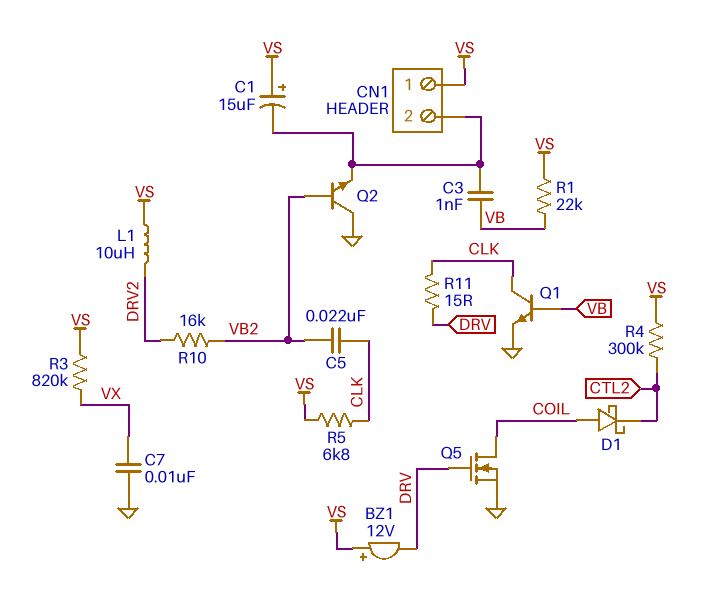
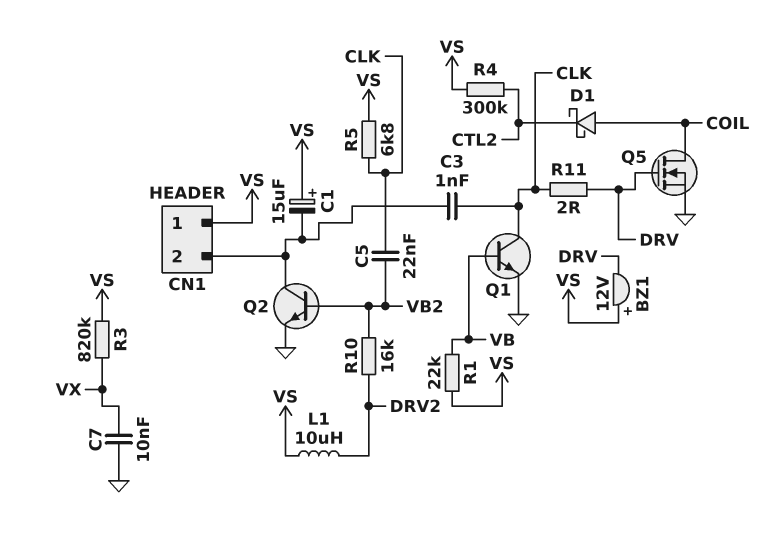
C3: 1nF (CN1/2, VB) -> 1nF (CLK, CN1/2)
Q2: NPN (B VB2, C GND, E CN1/2) -> NPN (B VB2, C CN1/2, E GND)
R11: 15 (CLK, DRV) -> 2 (CLK, DRV)

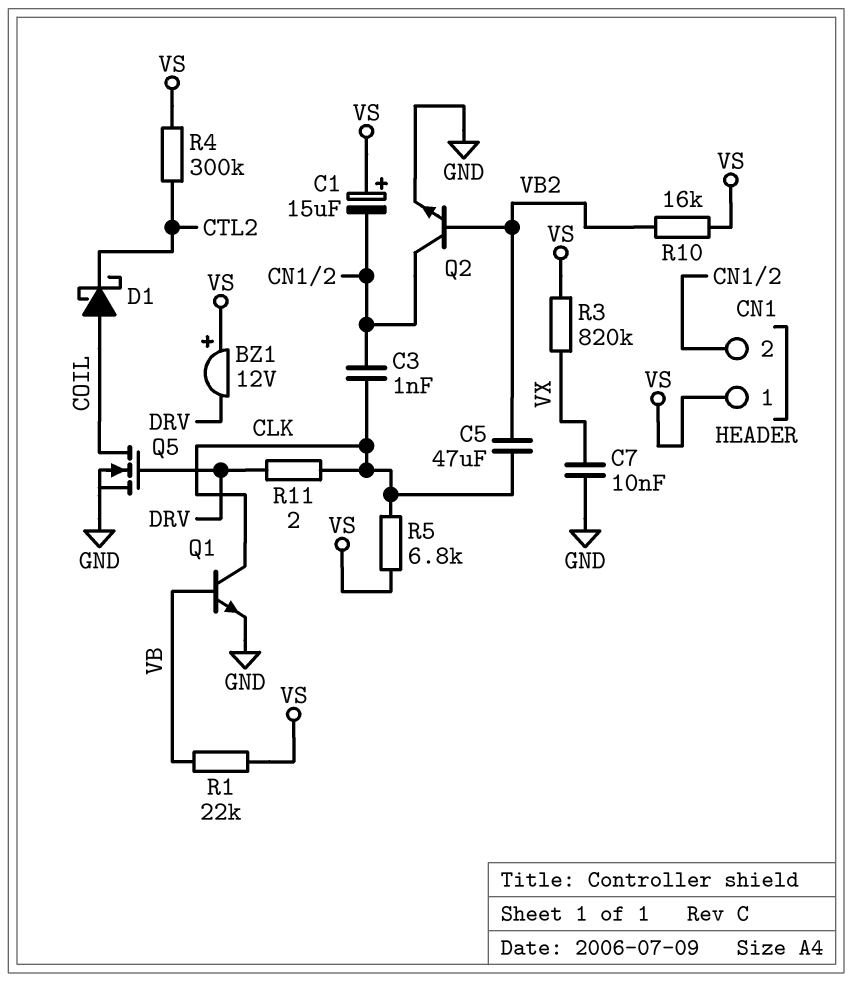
C5: 22nF (CLK, VB2) -> 47uF (CLK, VB2)
L1: 10uH (DRV2, VS) -> none
R10: 16k (DRV2, VB2) -> 16k (VB2, VS)

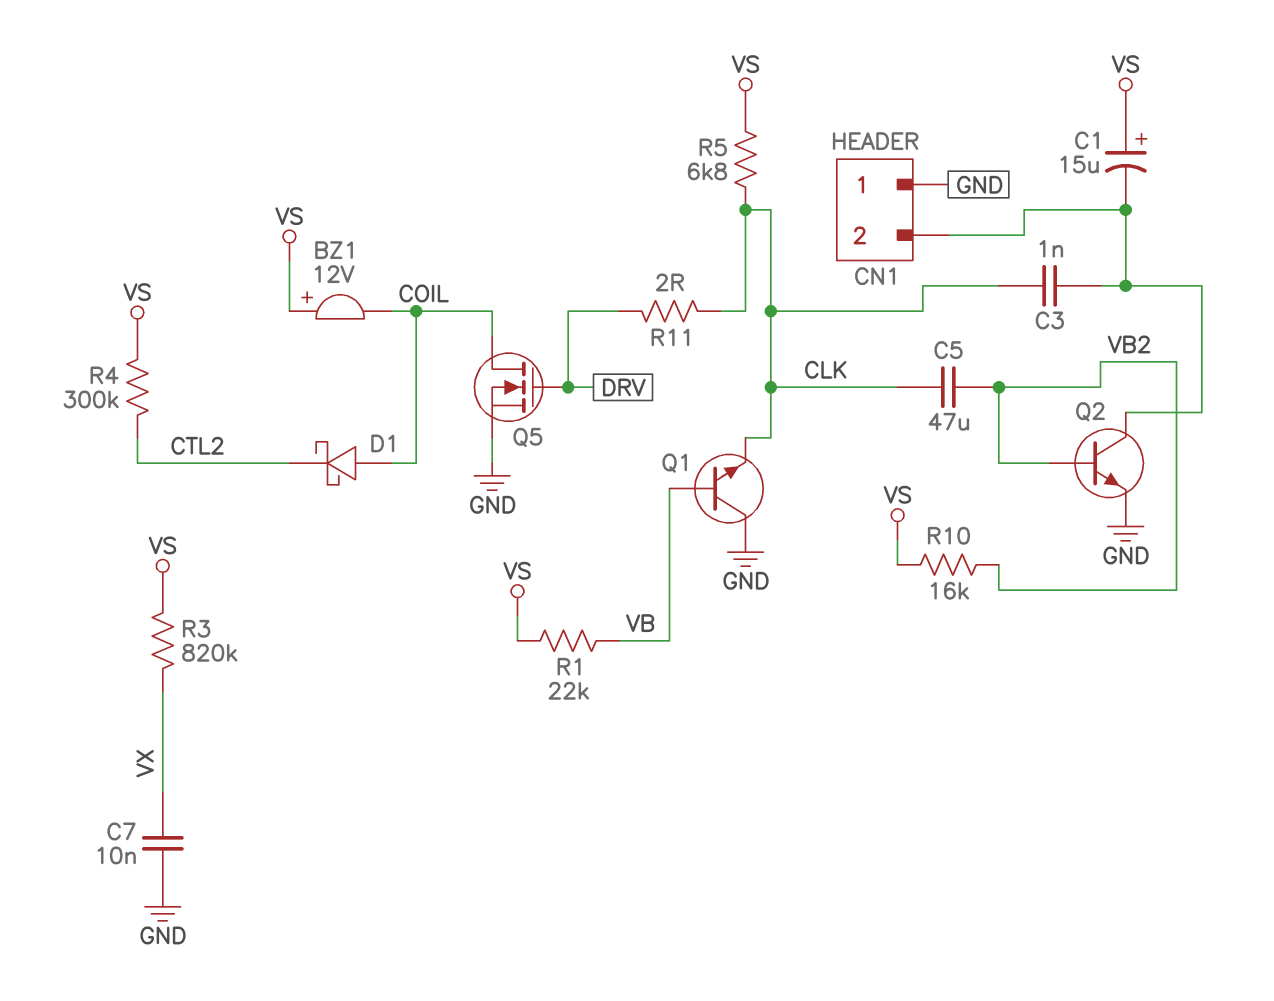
BZ1: buzzer 12V (plus VS, minus DRV) -> buzzer 12V (plus VS, minus COIL)
CN1 pin 1: VS -> GND
Q1: NPN (B VB, C CLK, E GND) -> NPN (B VB, C GND, E CLK)

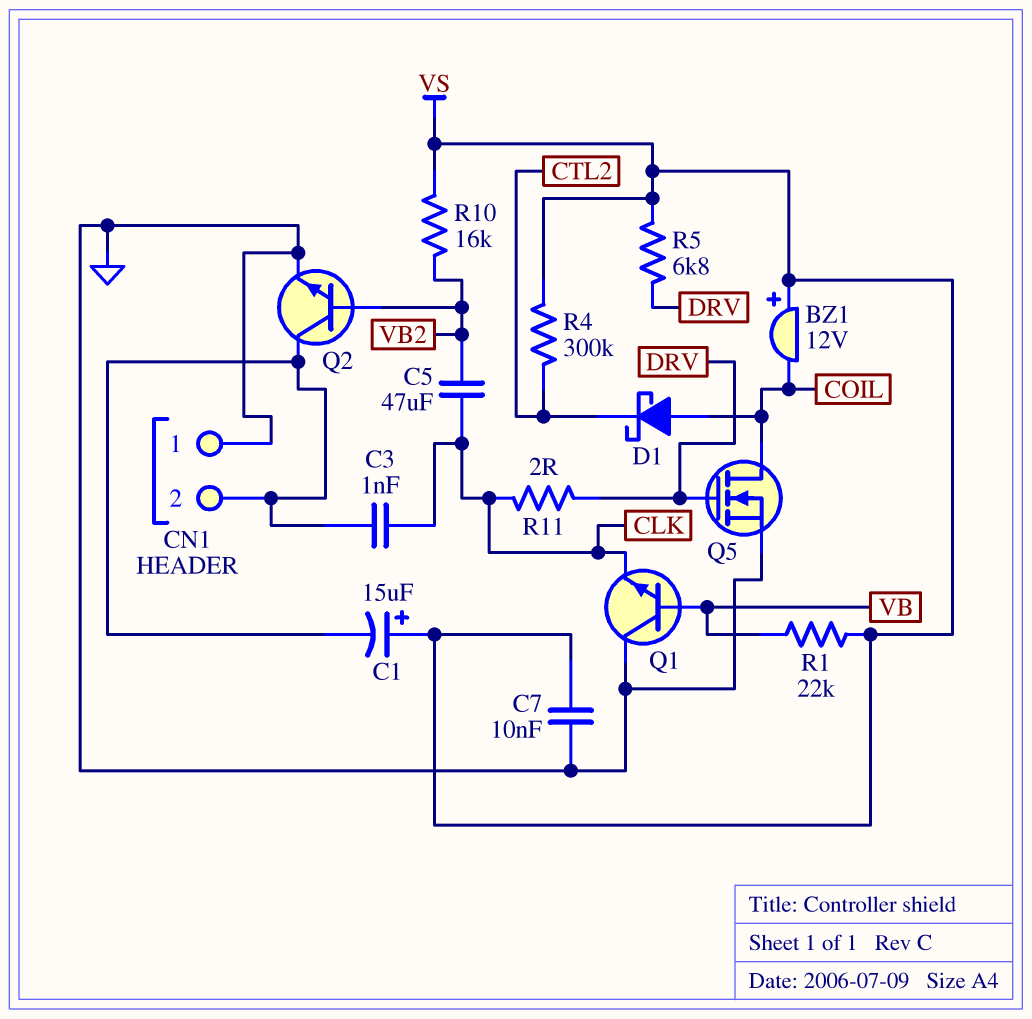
C7: 10nF (GND, VX) -> 10nF (GND, VS)
R3: 820k (VS, VX) -> none
R5: 6.8k (CLK, VS) -> 6.8k (DRV, VS)

